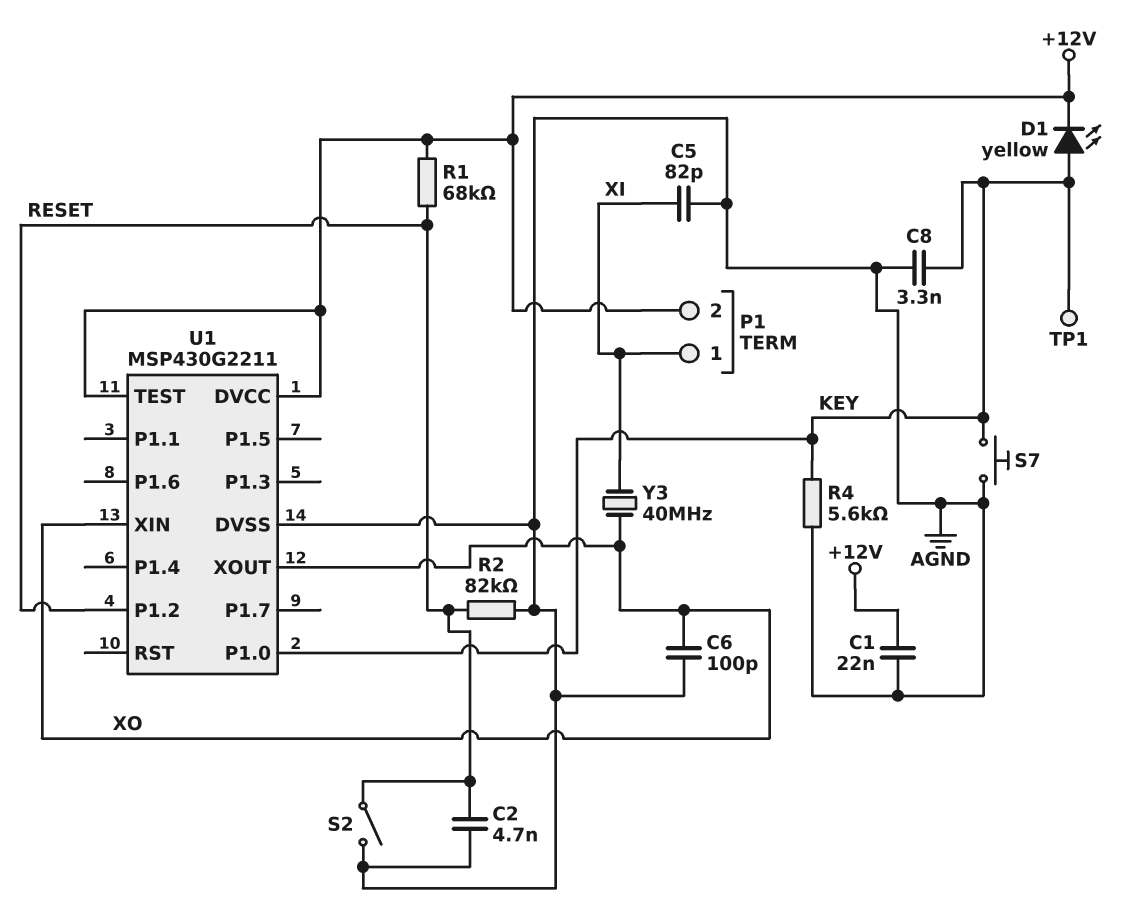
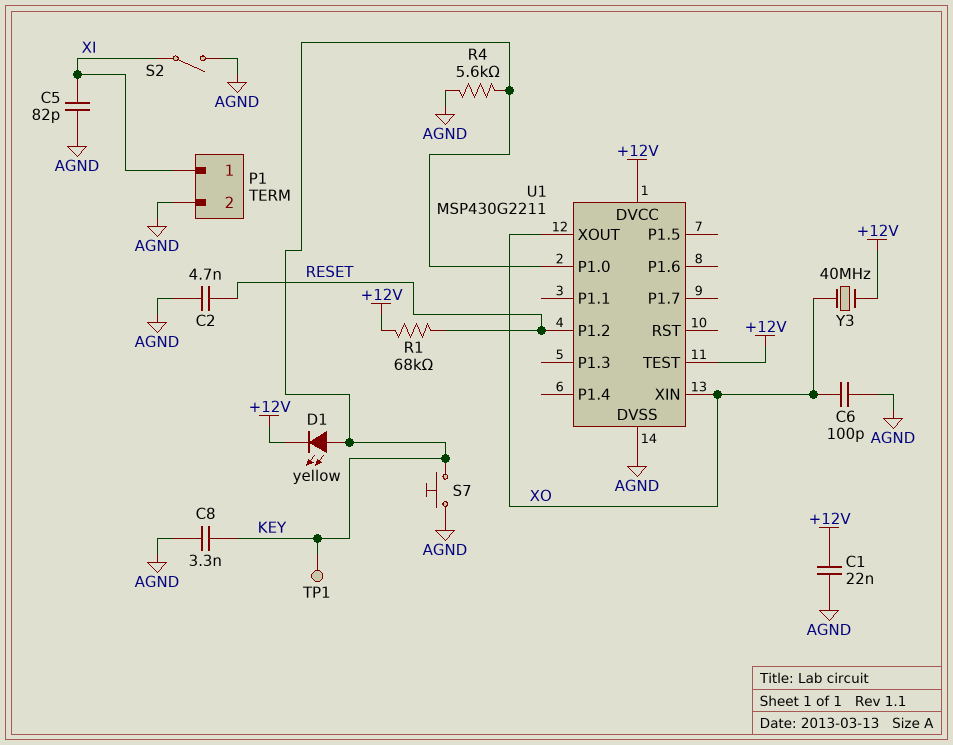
P1 pin 2: +12V -> AGND
R2: 82k (AGND, RESET) -> none
S2: switch (AGND, RESET) -> switch (AGND, XI)
Y3: 40MHz (XI, XO) -> 40MHz (+12V, XO)

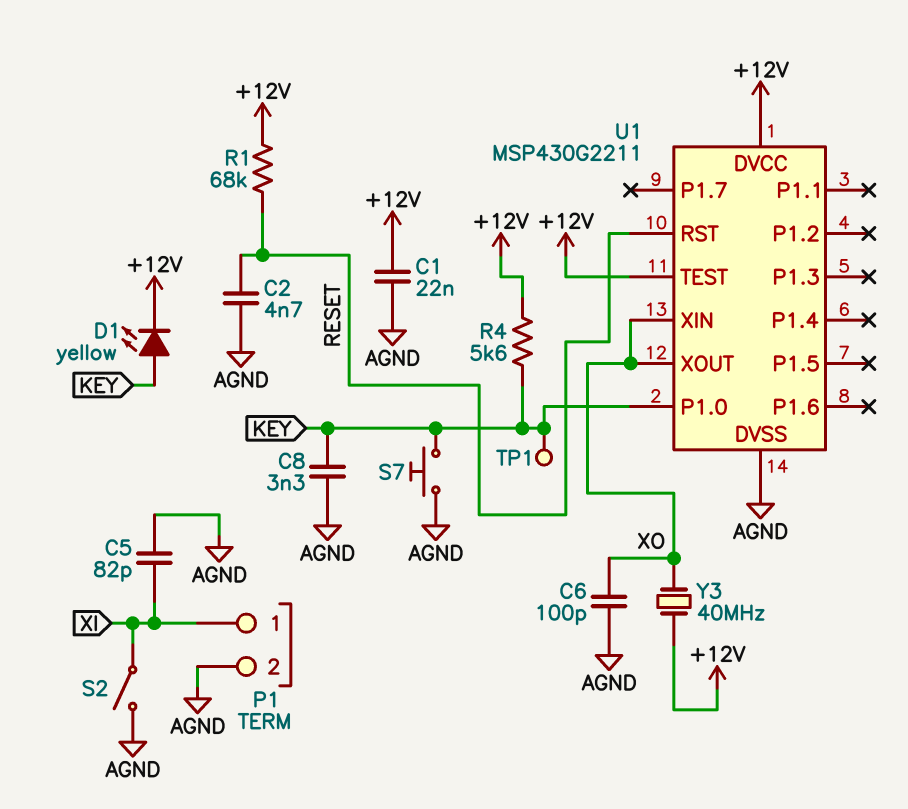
R4: 5.6k (AGND, KEY) -> 5.6k (+12V, KEY)
U1 pin P1.2: RESET -> none
U1 pin RST: none -> RESET

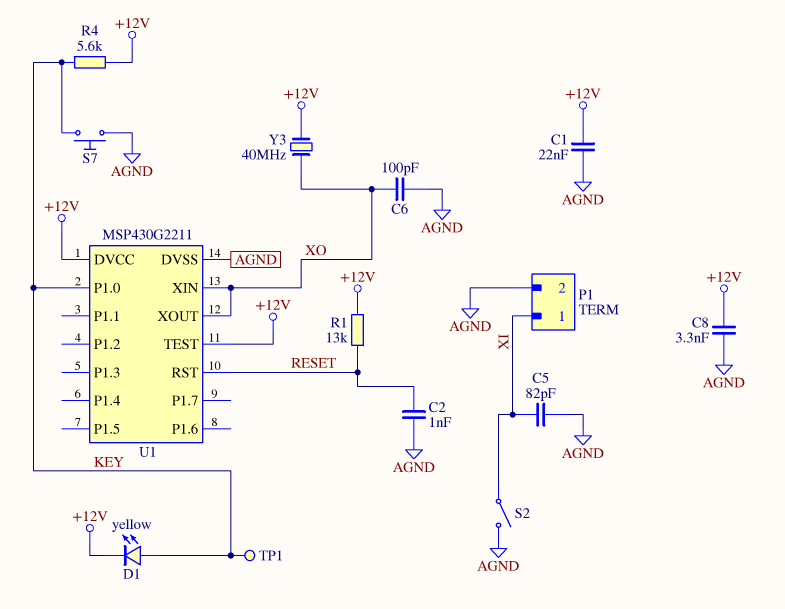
C2: 4.7nF (AGND, RESET) -> 1nF (AGND, RESET)
C8: 3.3nF (AGND, KEY) -> 3.3nF (+12V, AGND)
R1: 68k (+12V, RESET) -> 13k (+12V, RESET)

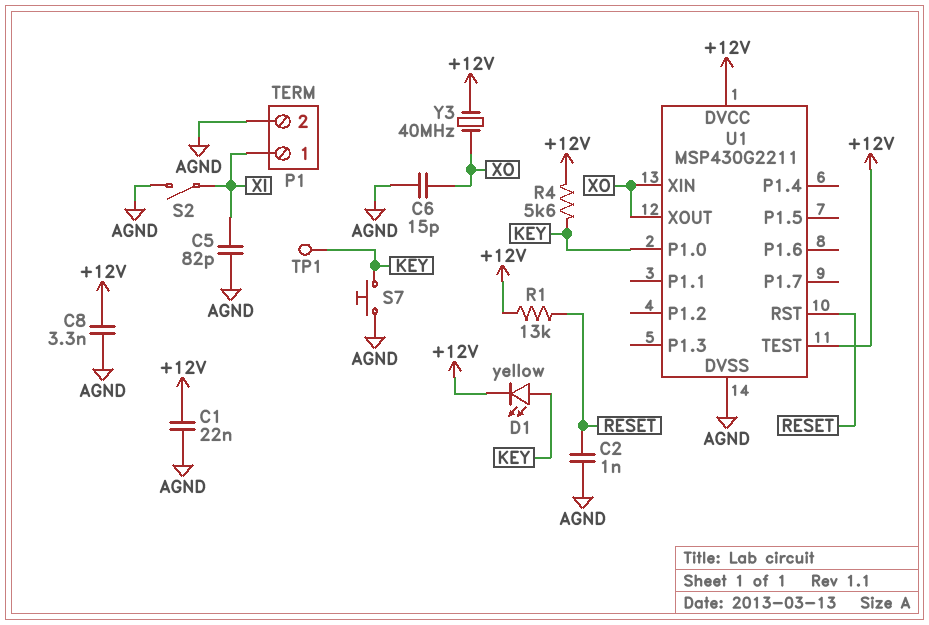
C6: 100pF (AGND, XO) -> 15pF (AGND, XO)

